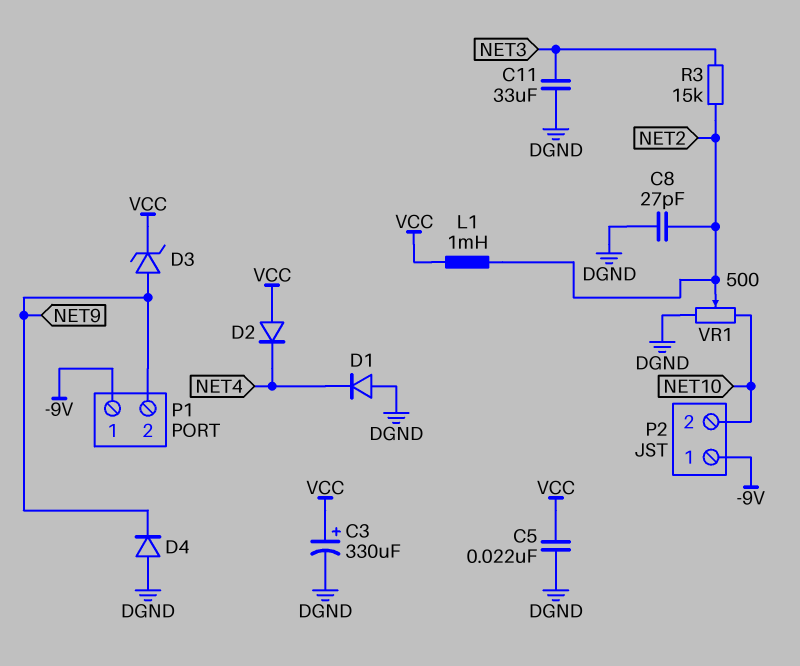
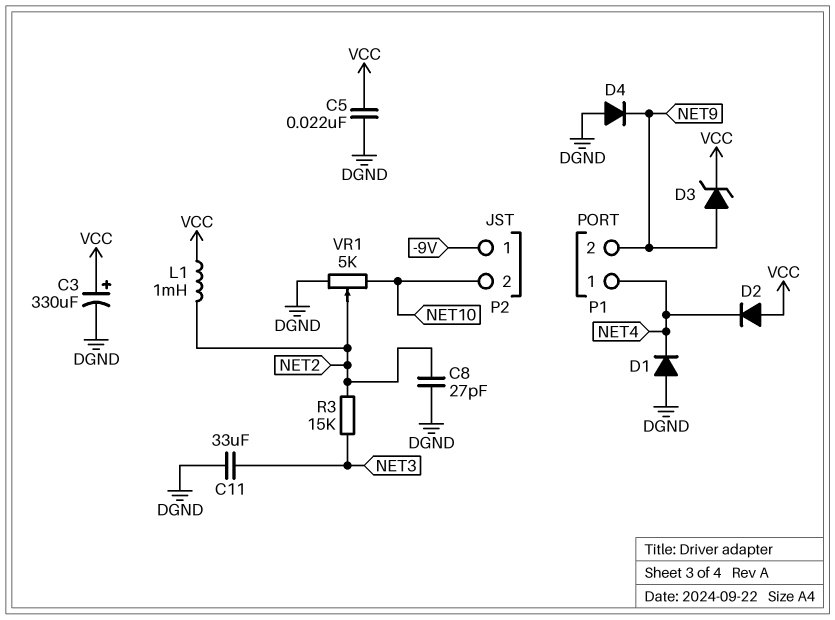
P1 pin 1: -9V -> NET4
VR1: 500 (DGND, NET10, wiper NET2) -> 5k (DGND, NET10, wiper NET2)

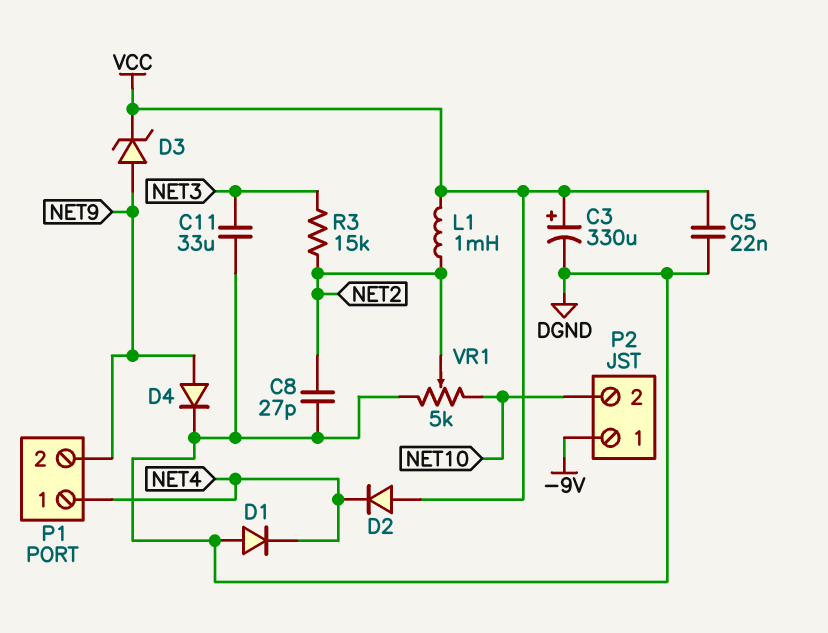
D4: diode (A DGND, K NET9) -> diode (A NET9, K DGND)

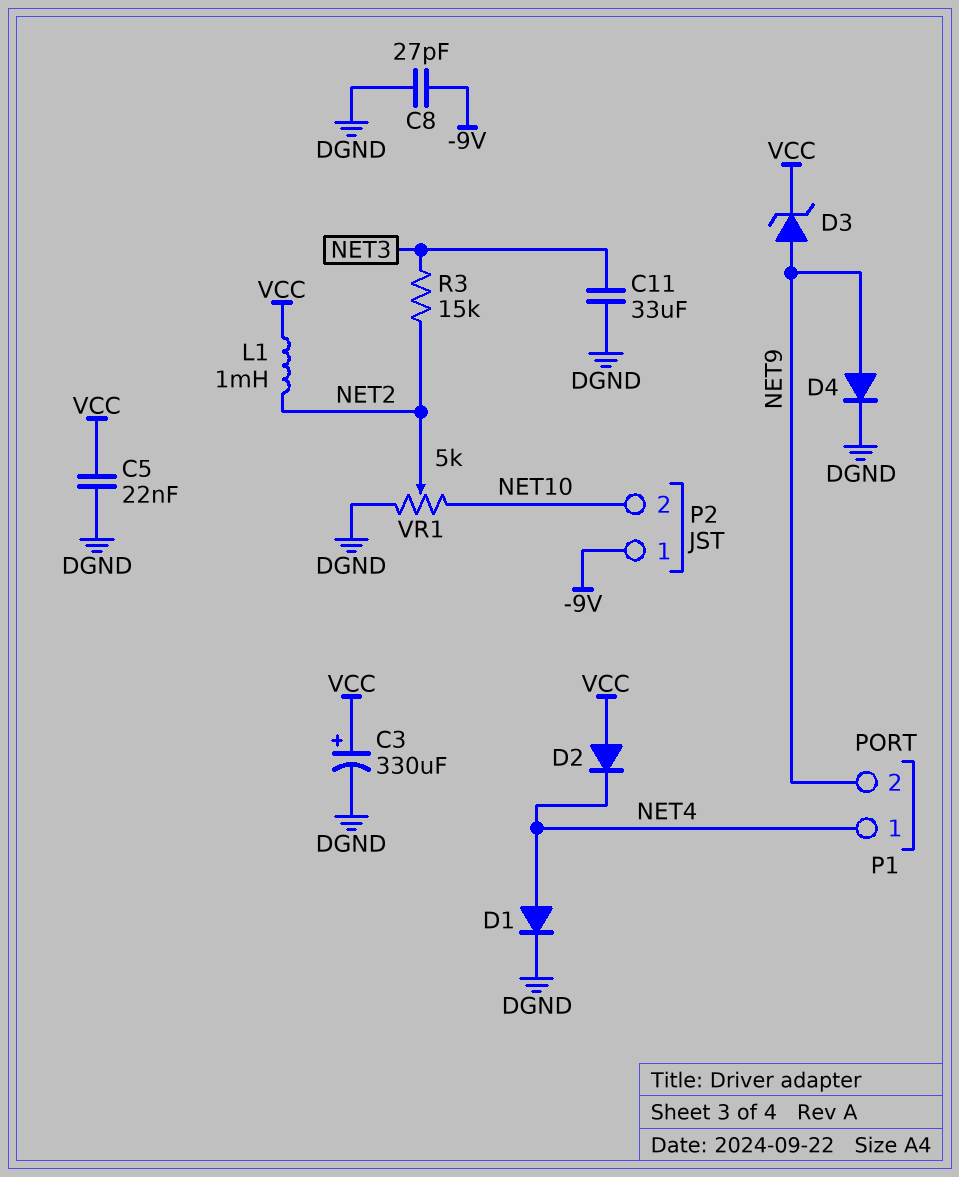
C8: 27pF (DGND, NET2) -> 27pF (-9V, DGND)
D1: diode (A DGND, K NET4) -> diode (A NET4, K DGND)

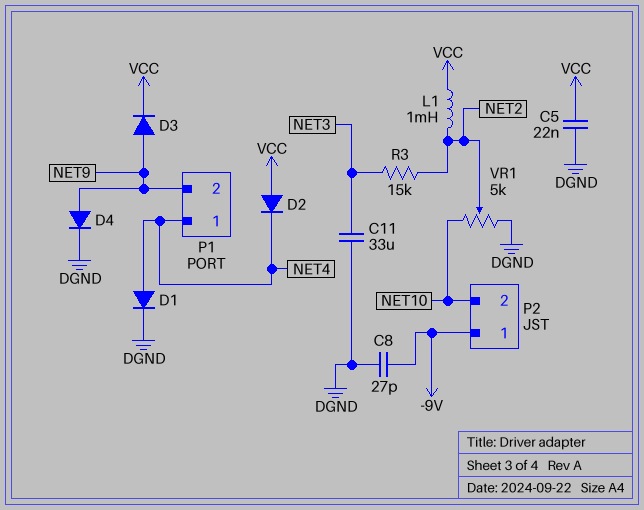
C3: 330uF (plus VCC, minus DGND) -> none
D3: zener (A NET9, K VCC) -> diode (A NET9, K VCC)

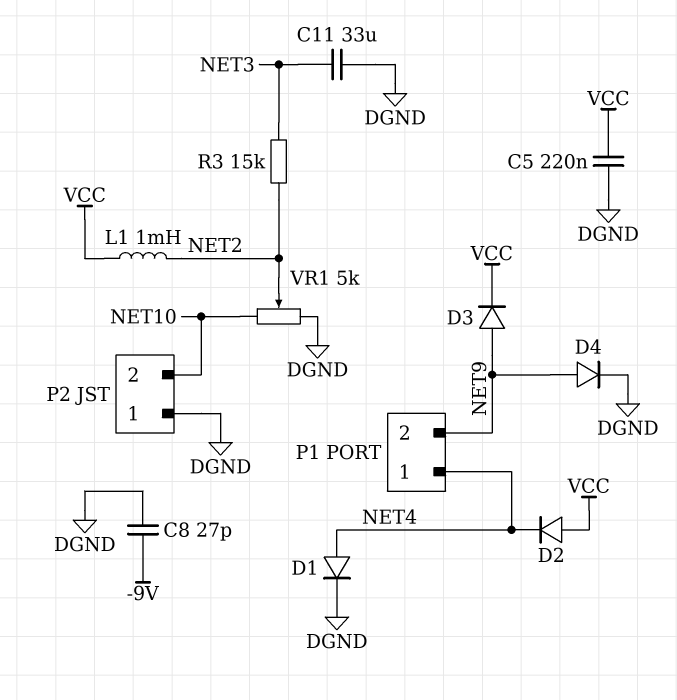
C5: 22nF (DGND, VCC) -> 220nF (DGND, VCC)
P2 pin 1: -9V -> DGND

